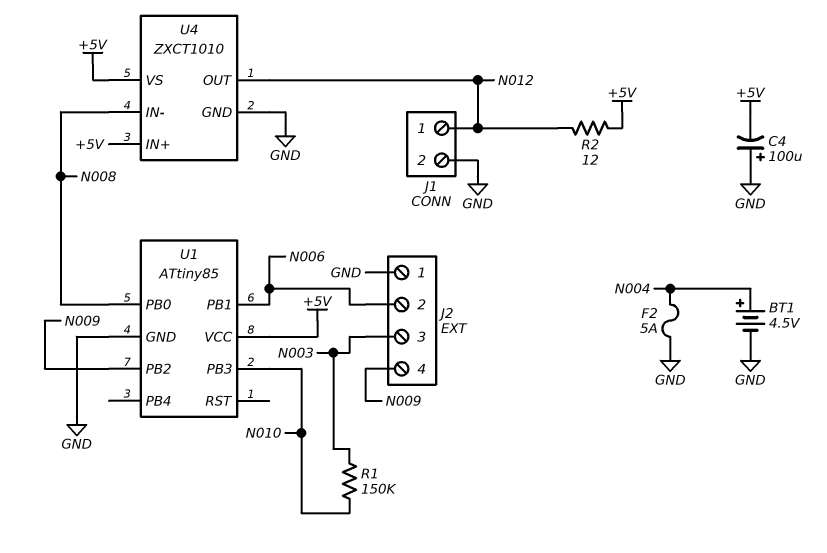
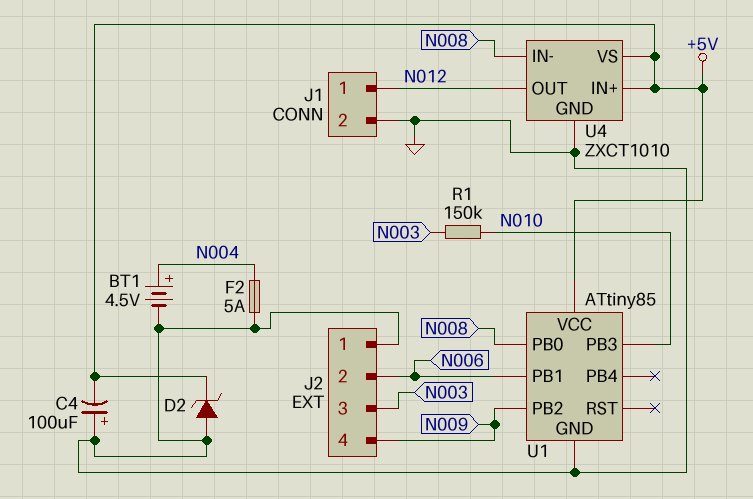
D2: none -> zener (A GND, K +5V)
R2: 12 (+5V, N012) -> none

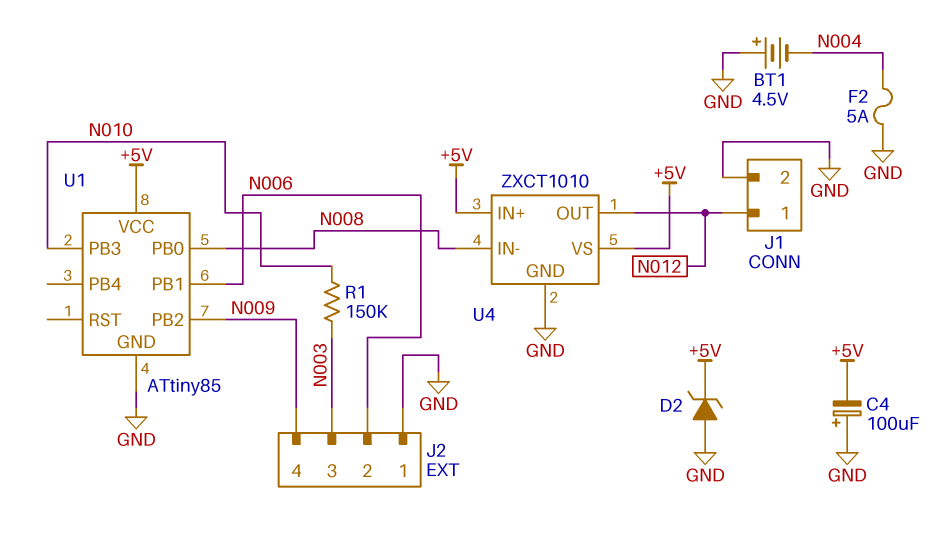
BT1: 4.5V (plus N004, minus GND) -> 4.5V (plus GND, minus N004)

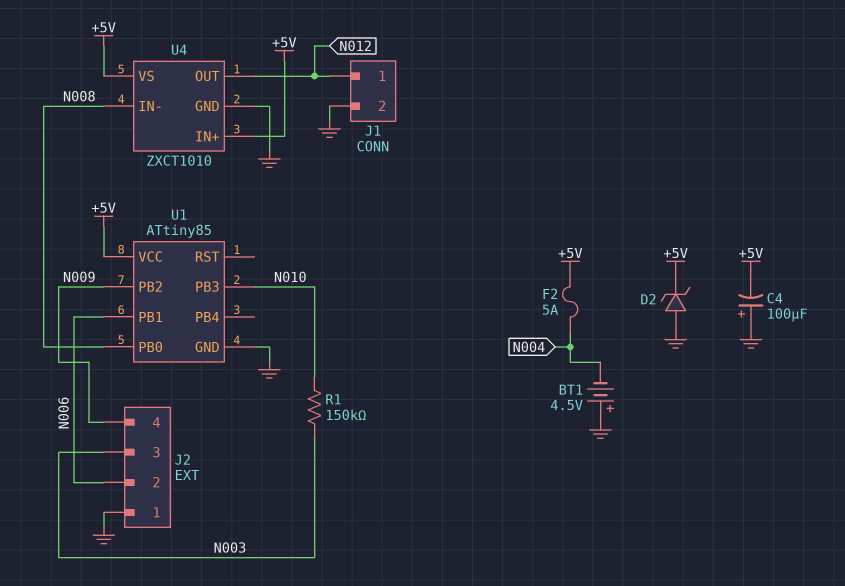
F2: 5A (GND, N004) -> 5A (+5V, N004)

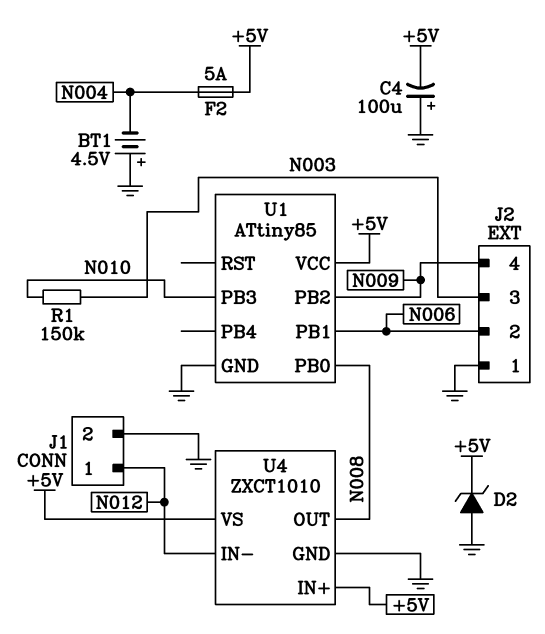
U4 pin IN-: N008 -> N012
U4 pin OUT: N012 -> N008

